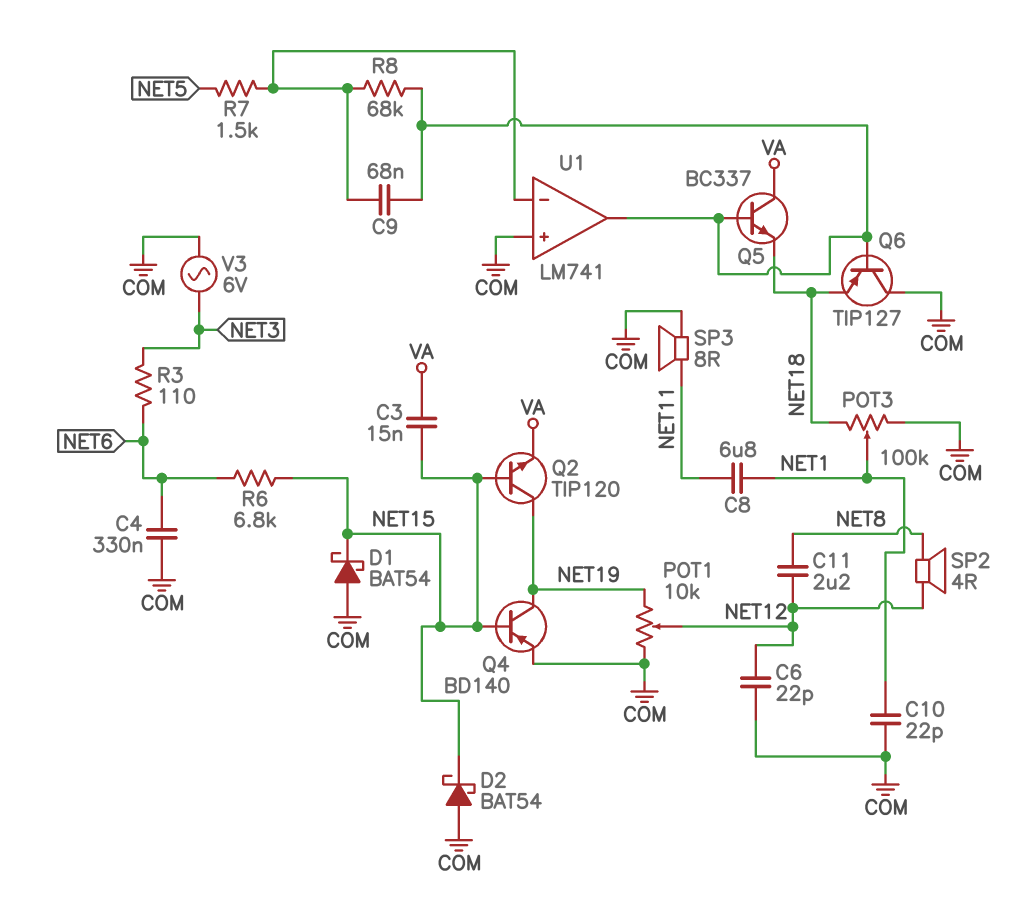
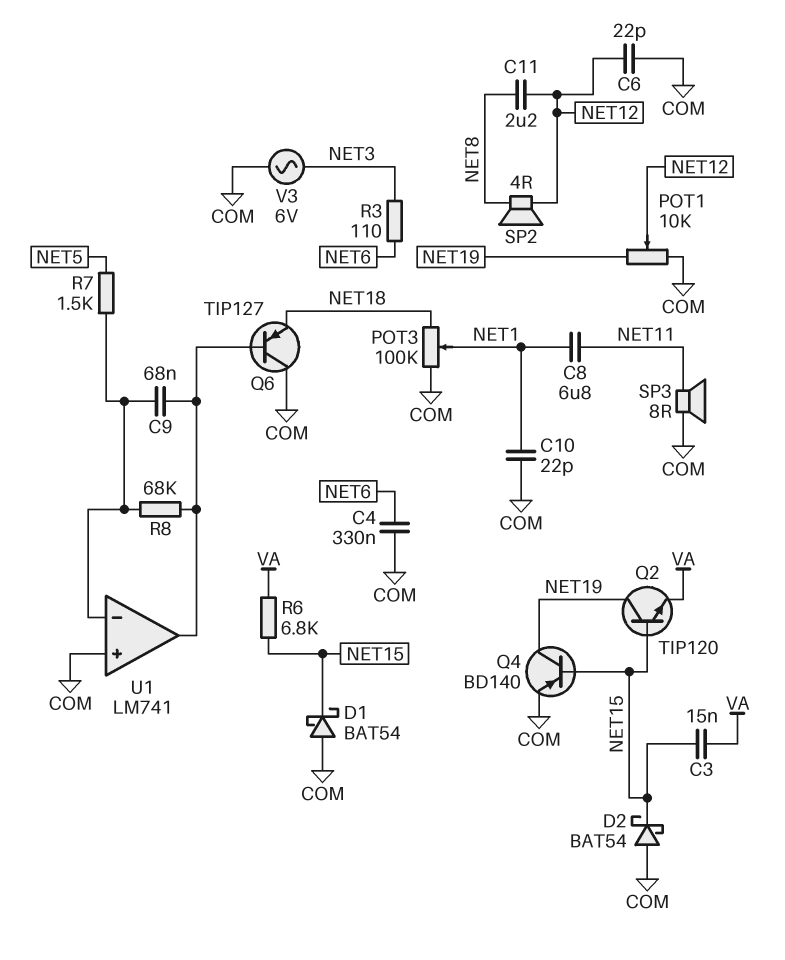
Q5: NPN BC337 (B U1/out, C VA, E NET18) -> none
R6: 6.8k (NET6, NET15) -> 6.8k (NET15, VA)

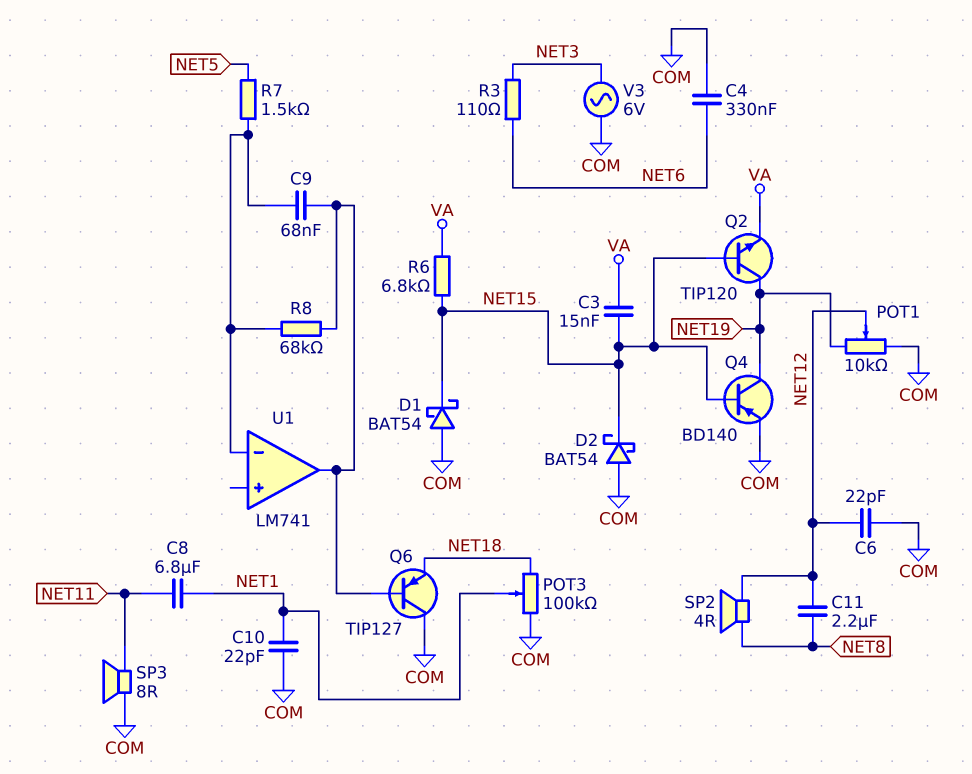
U1 pin in+: COM -> none

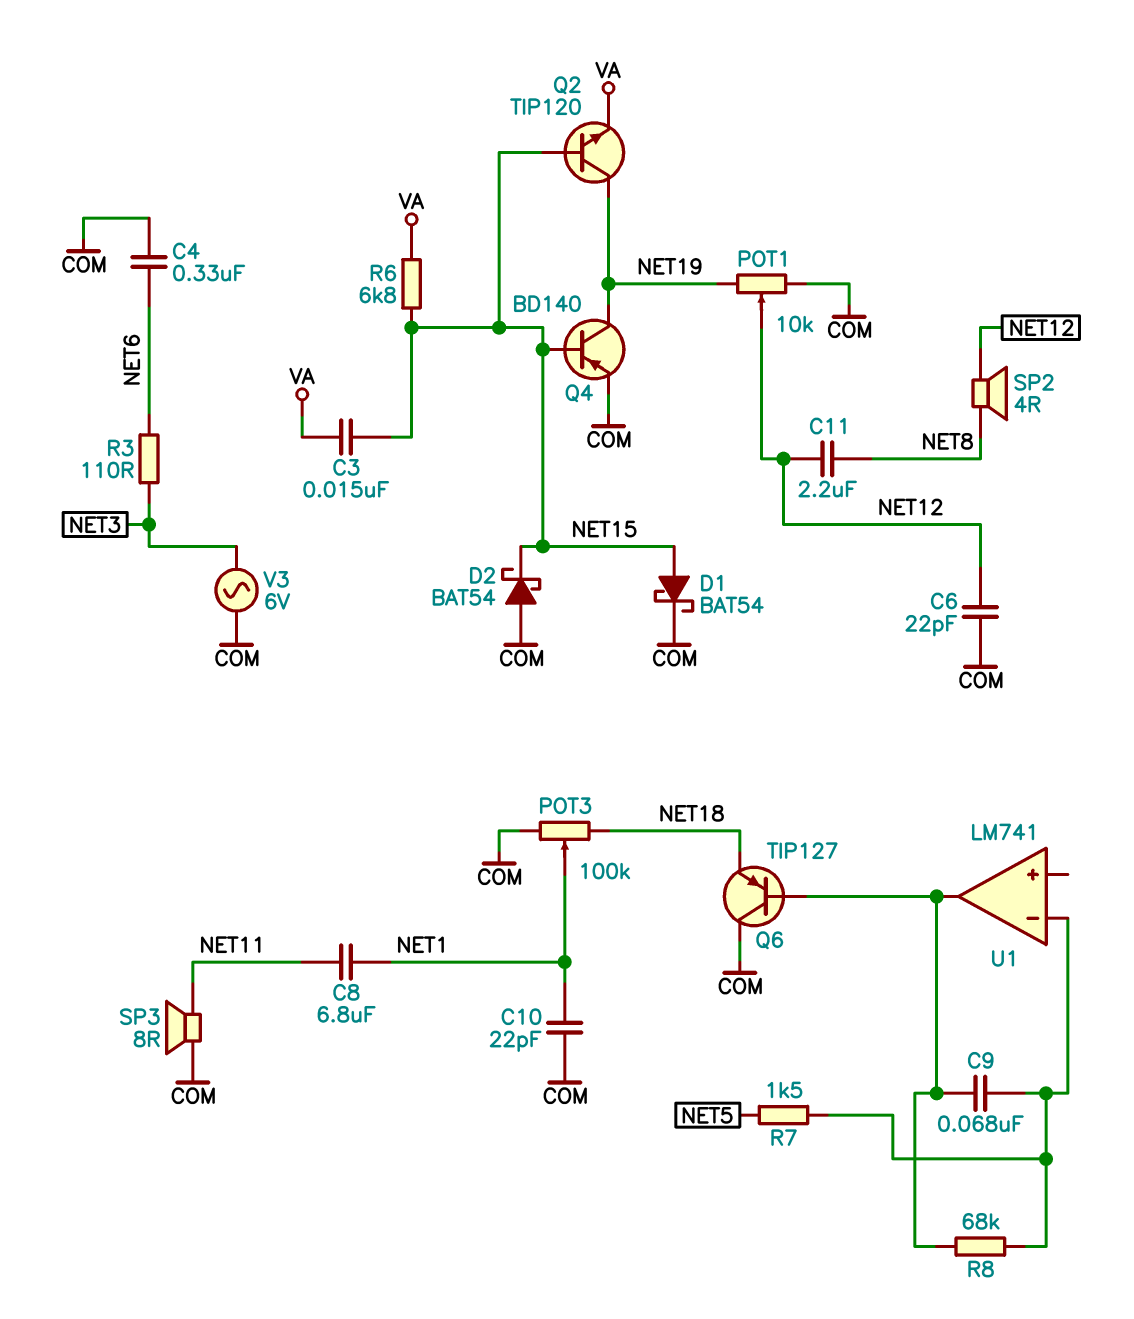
D1: schottky BAT54 (A COM, K NET15) -> schottky BAT54 (A NET15, K COM)

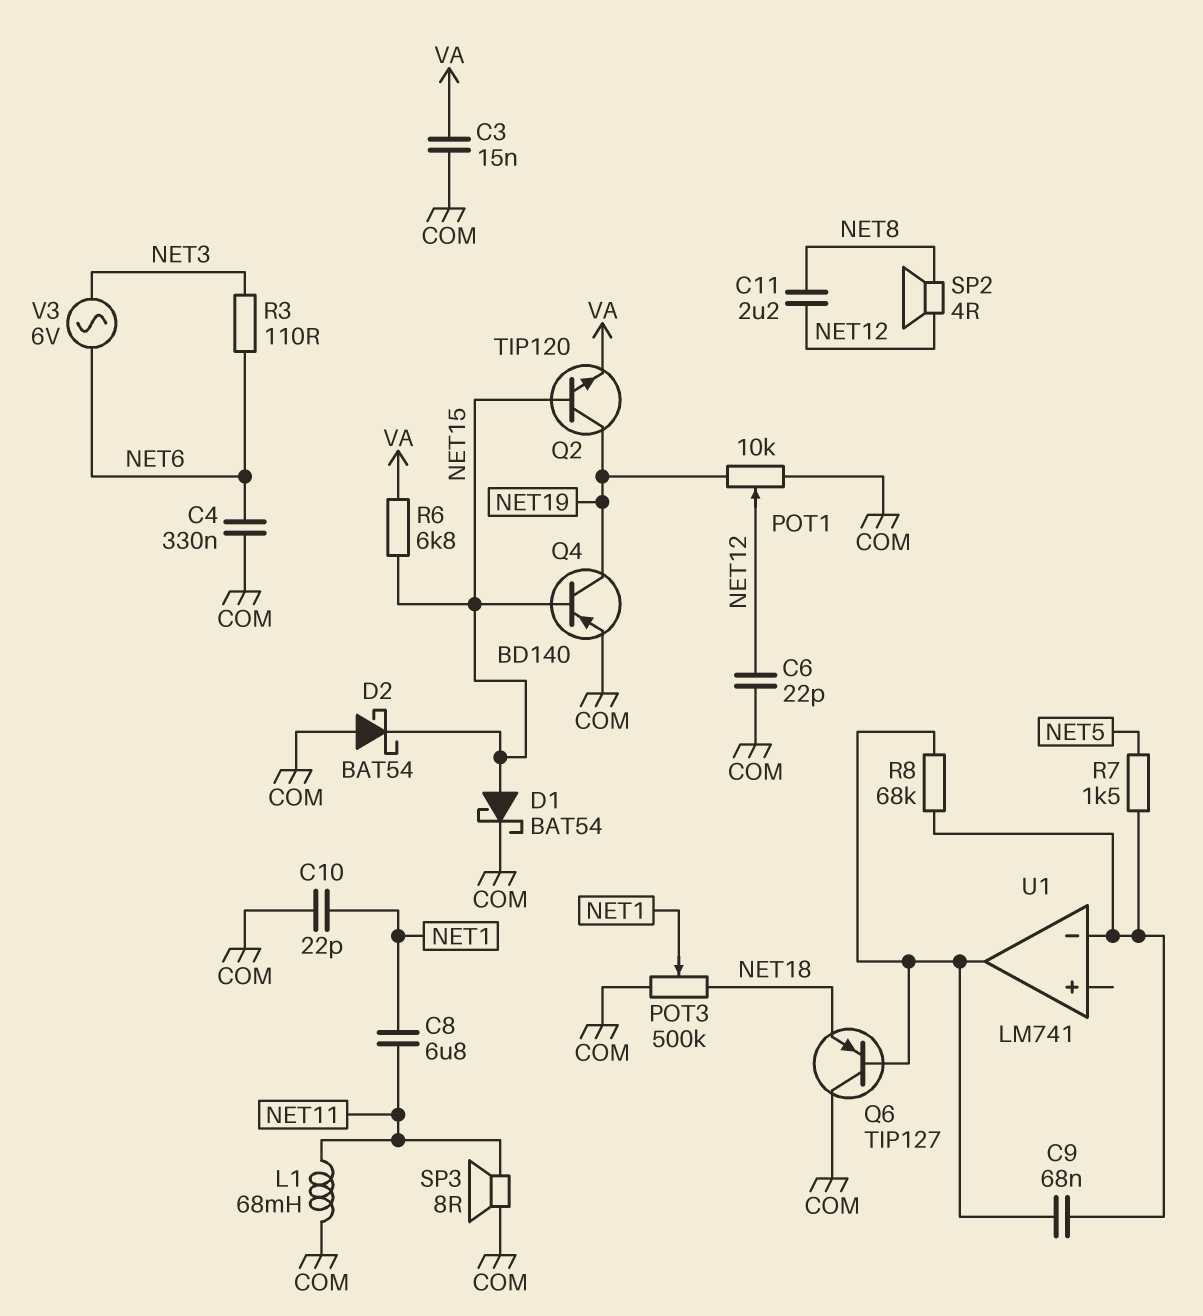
C3: 15nF (NET15, VA) -> 15nF (COM, VA)
L1: none -> 68mH (COM, NET11)
POT3: 100k (COM, NET18, wiper NET1) -> 500k (COM, NET18, wiper NET1)
V3: AC 6V (COM, NET3) -> AC 6V (NET3, NET6)

